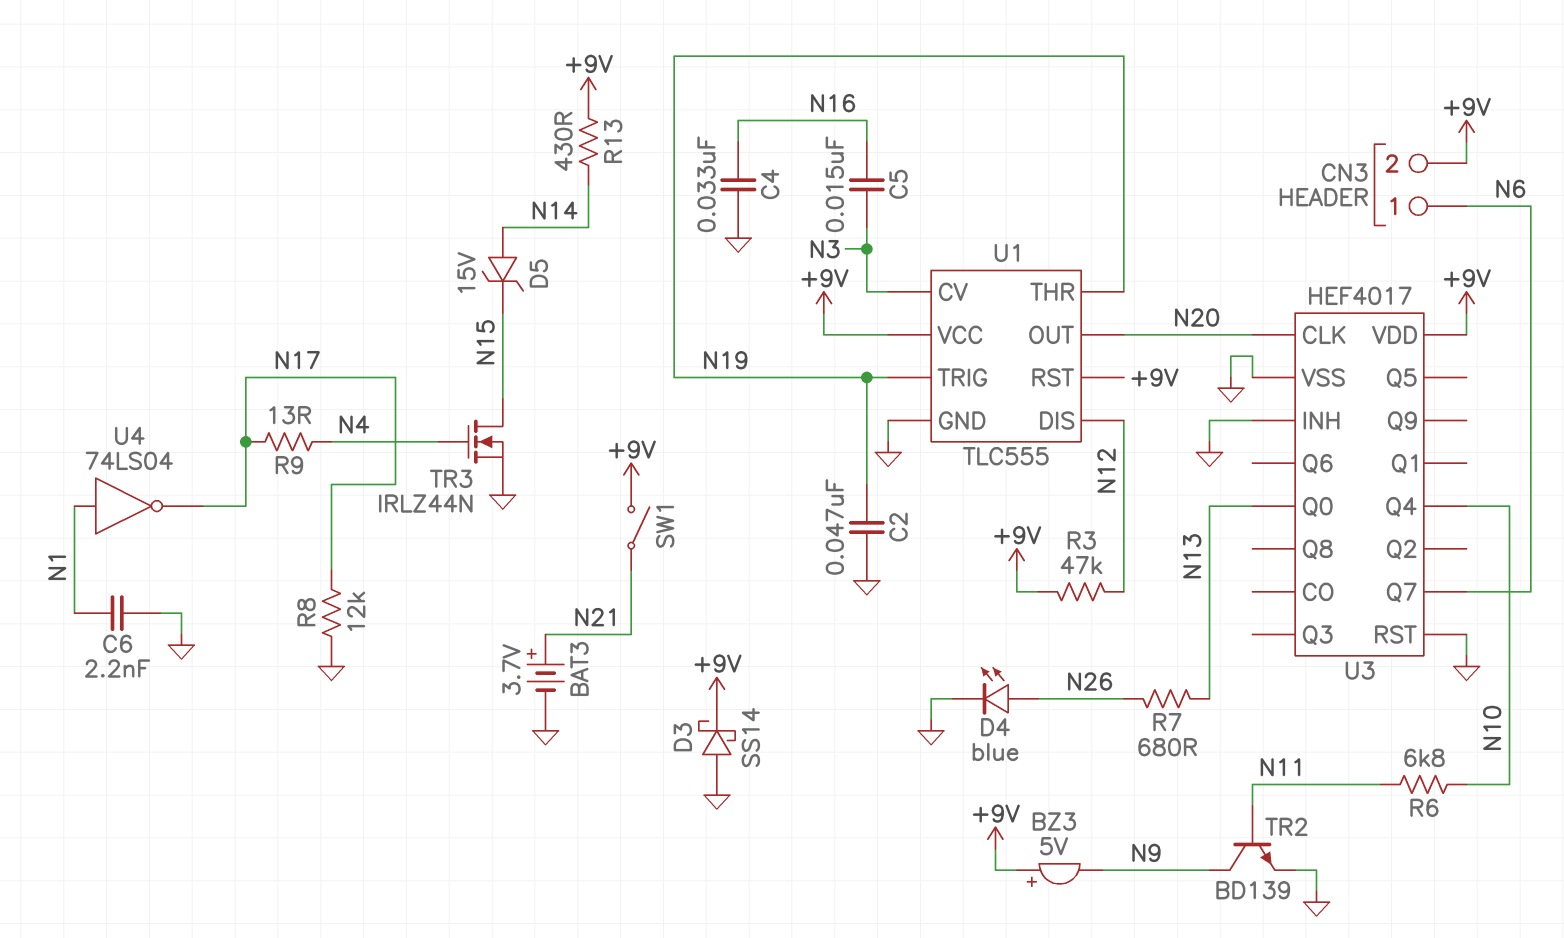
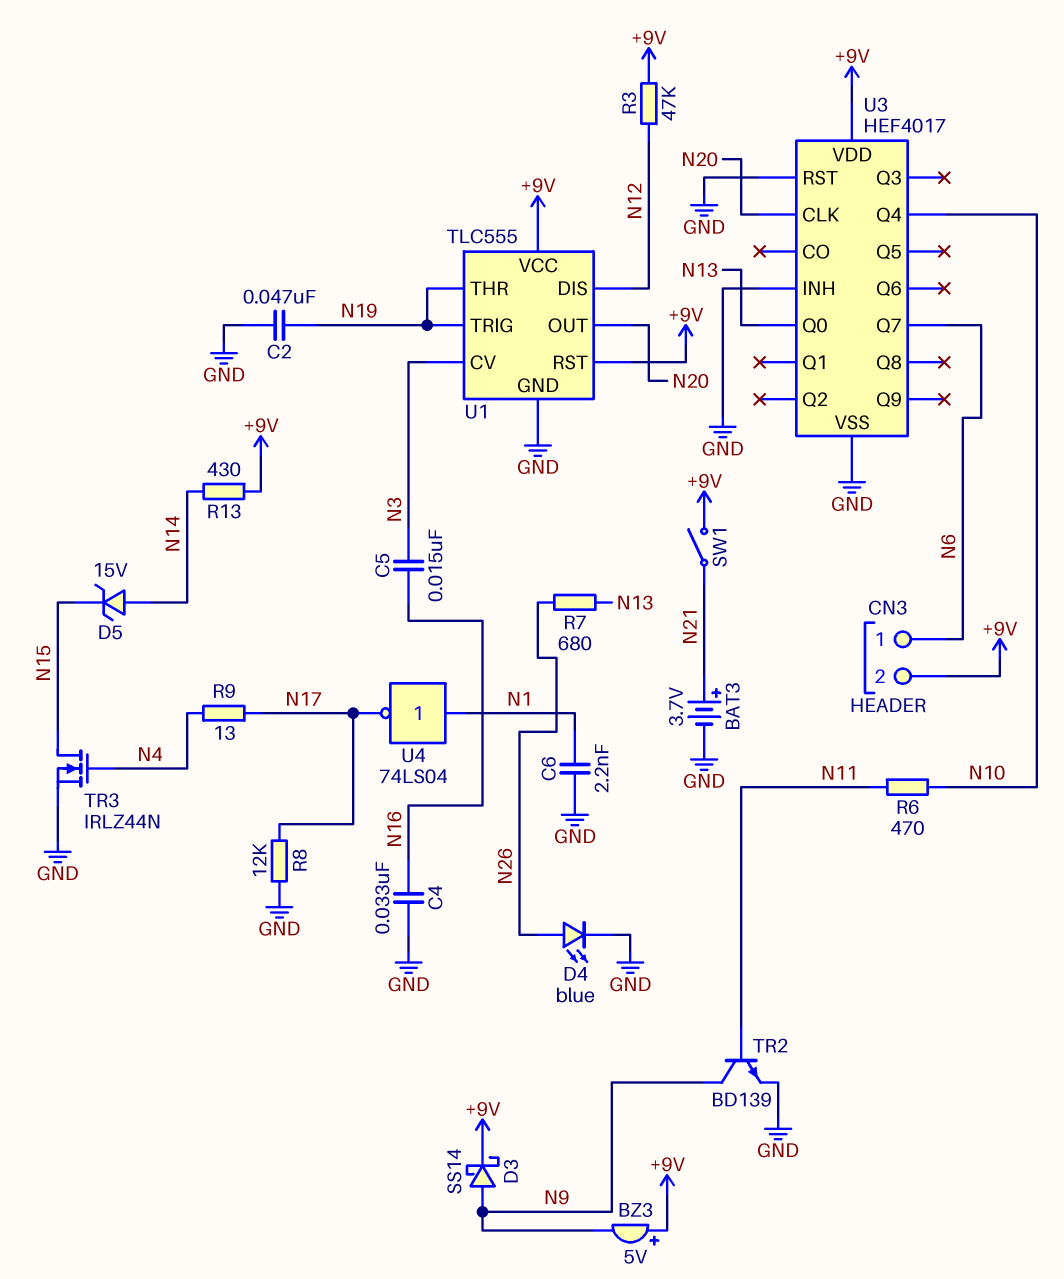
D3: schottky SS14 (A GND, K +9V) -> schottky SS14 (A N9, K +9V)
R6: 6.8k (N10, N11) -> 470 (N10, N11)

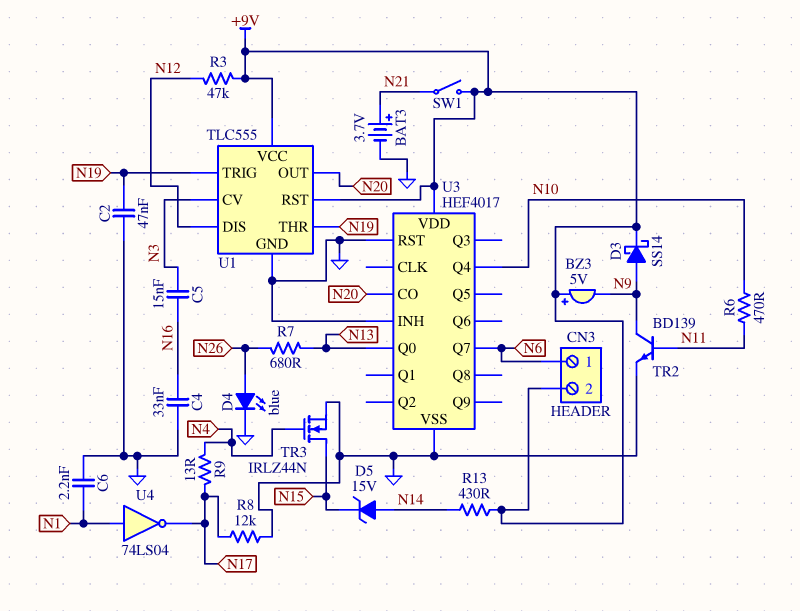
U3 pin CLK: N20 -> none
U3 pin CO: none -> N20

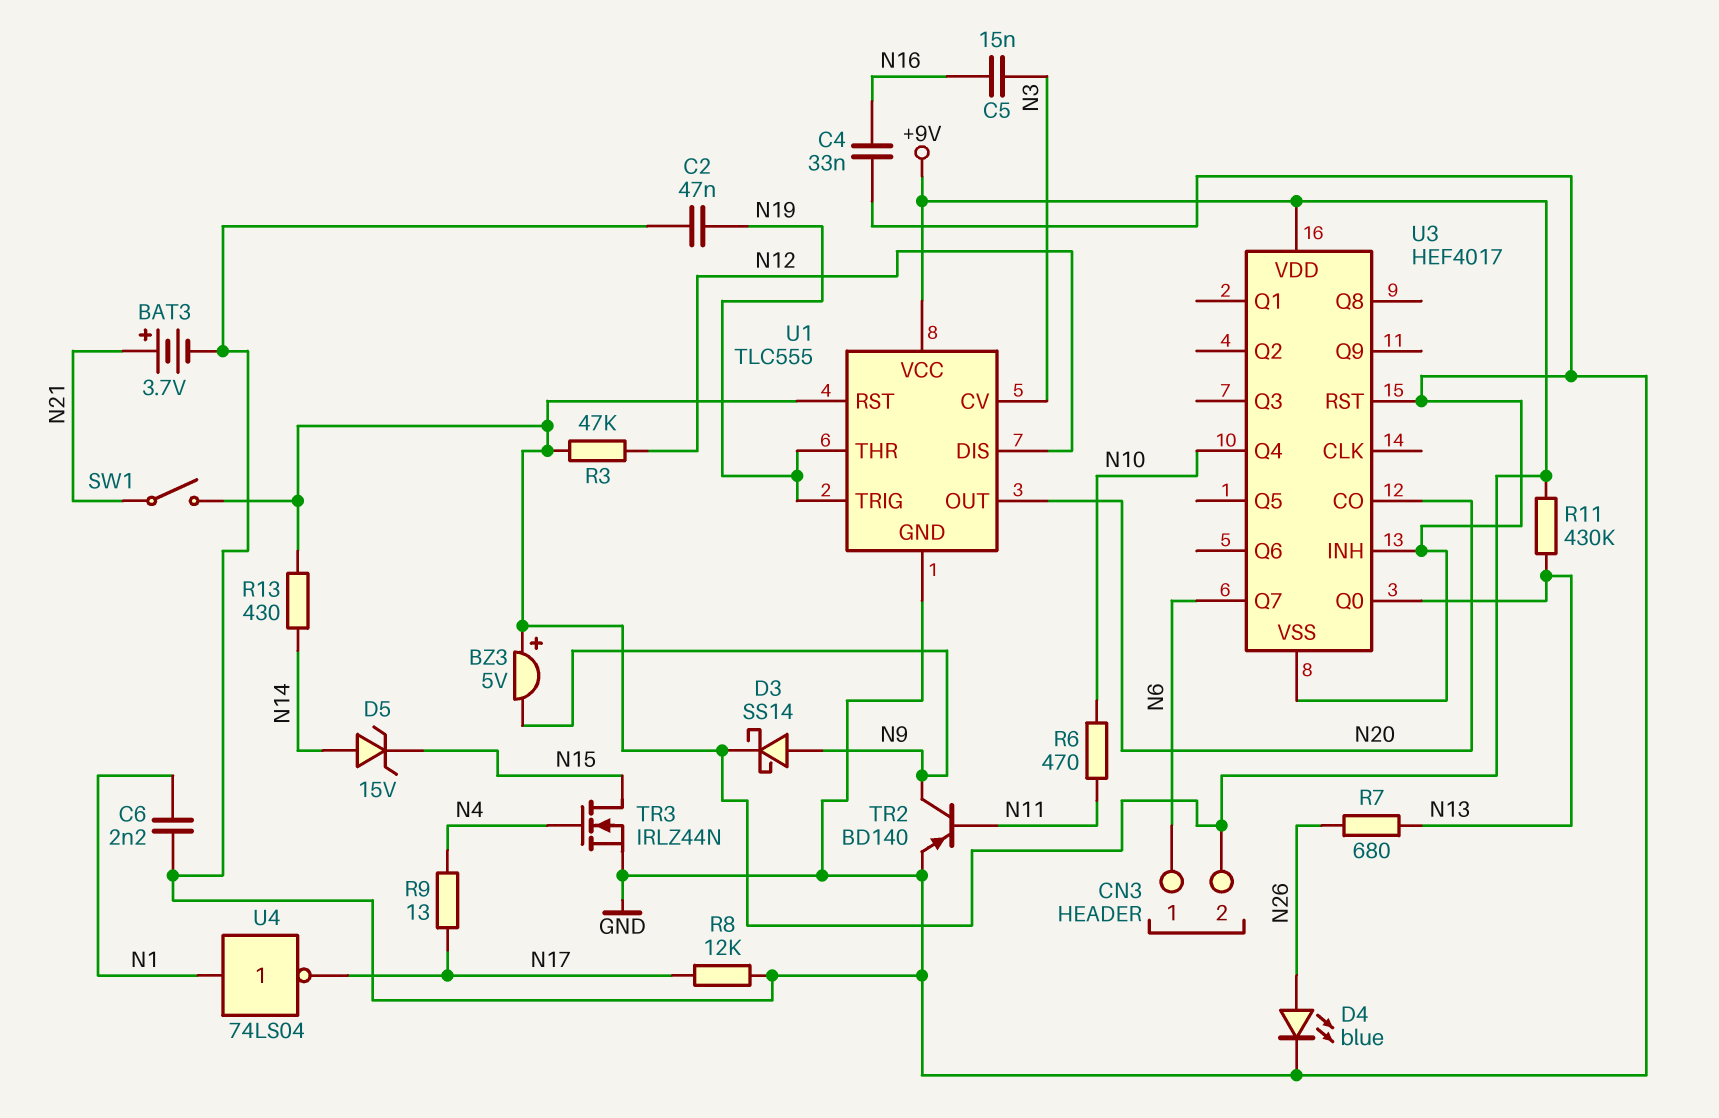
R11: none -> 430k (+9V, N13)
TR2: NPN BD139 (B N11, C N9, E GND) -> PNP BD140 (B N11, C N9, E GND)

